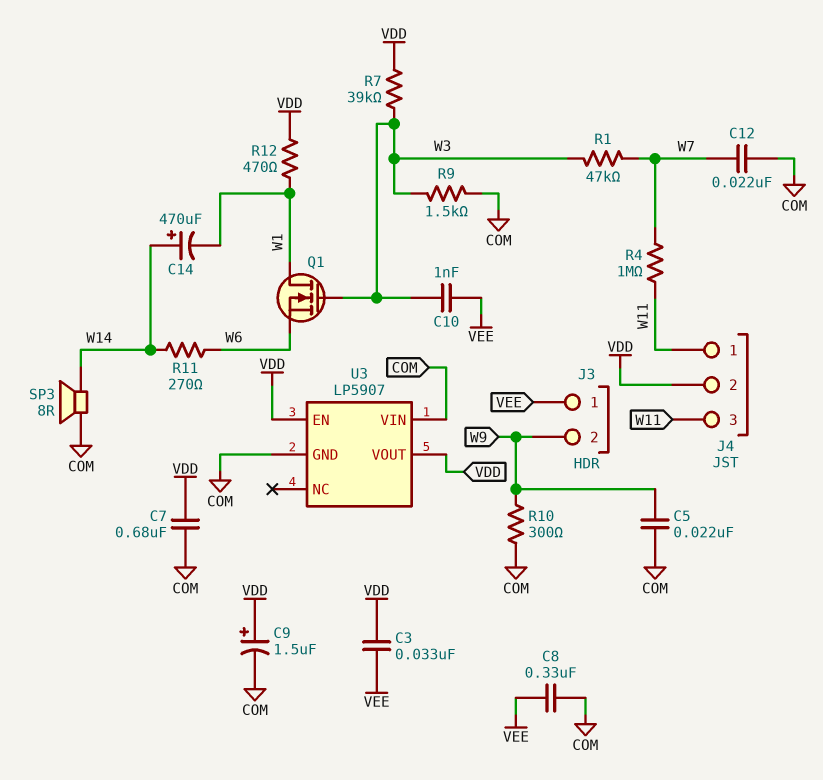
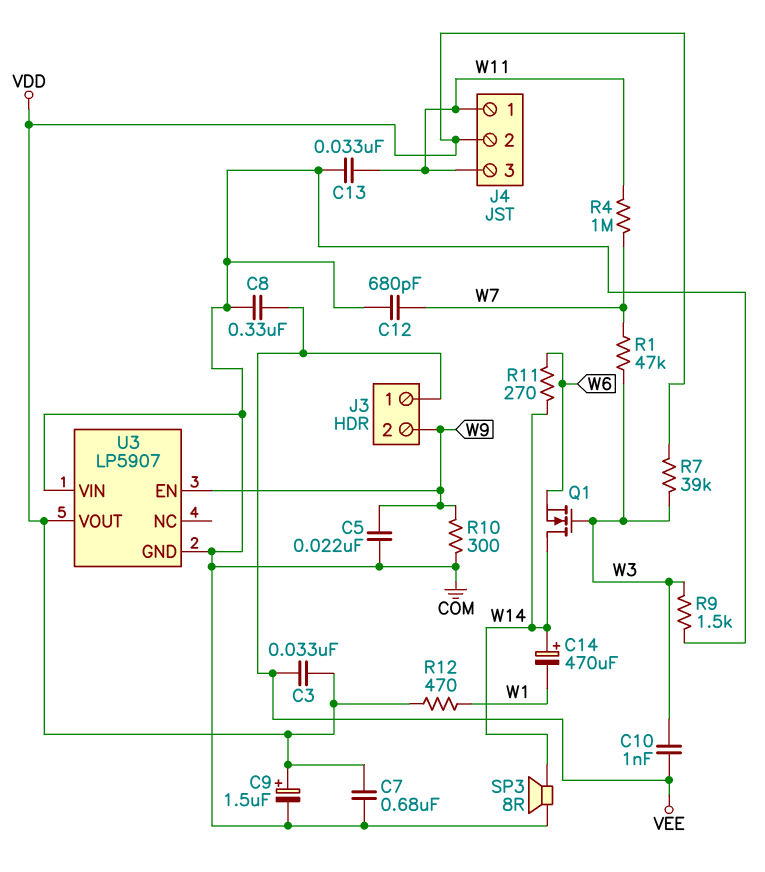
C12: 22nF (COM, W7) -> 680pF (COM, W7)
C13: none -> 33nF (COM, W11)
Q1: NMOS (G W3, D W1, S W6) -> NMOS (G W3, D W14, S W6)
U3 pin EN: VDD -> W9

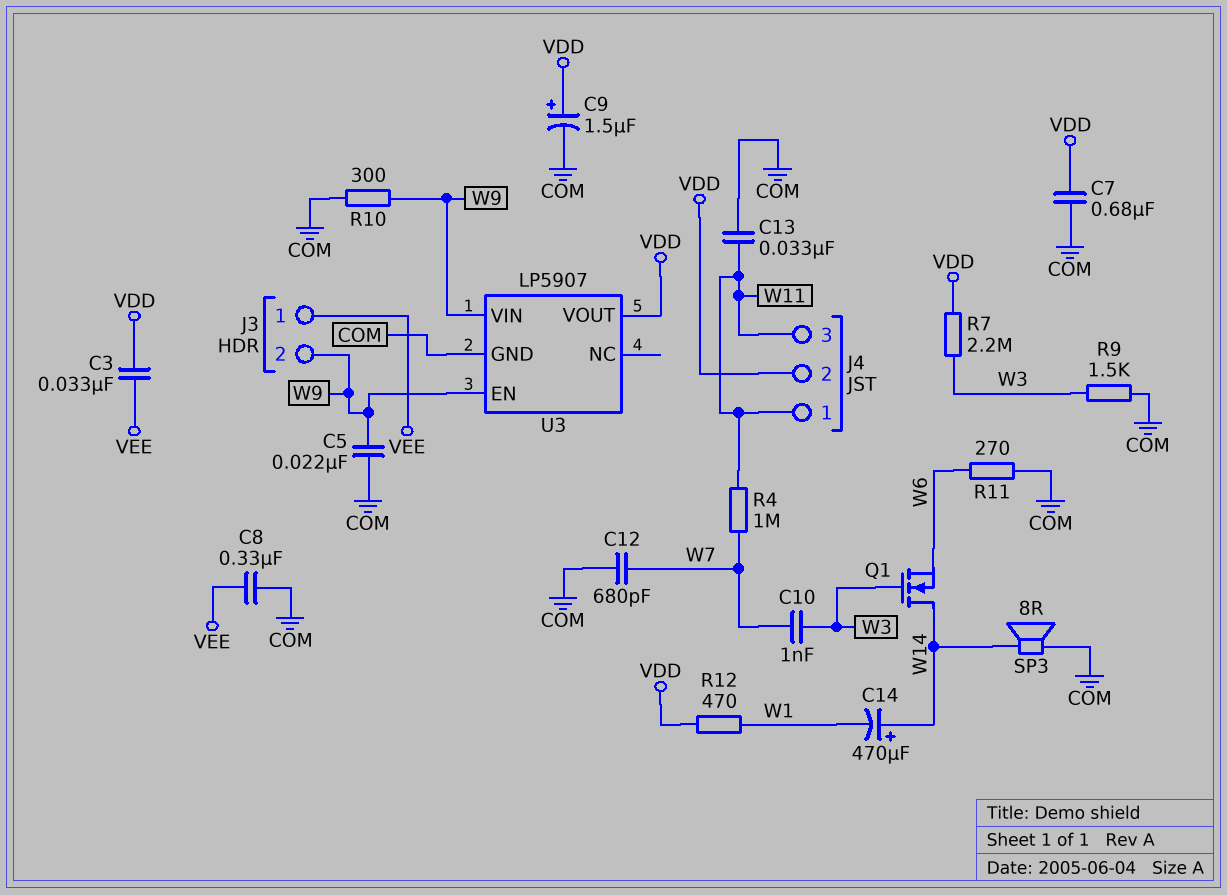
C10: 1nF (VEE, W3) -> 1nF (W3, W7)
R1: 47k (W3, W7) -> none
R7: 39k (VDD, W3) -> 2.2M (VDD, W3)
R11: 270 (W6, W14) -> 270 (COM, W6)
U3 pin VIN: COM -> W9

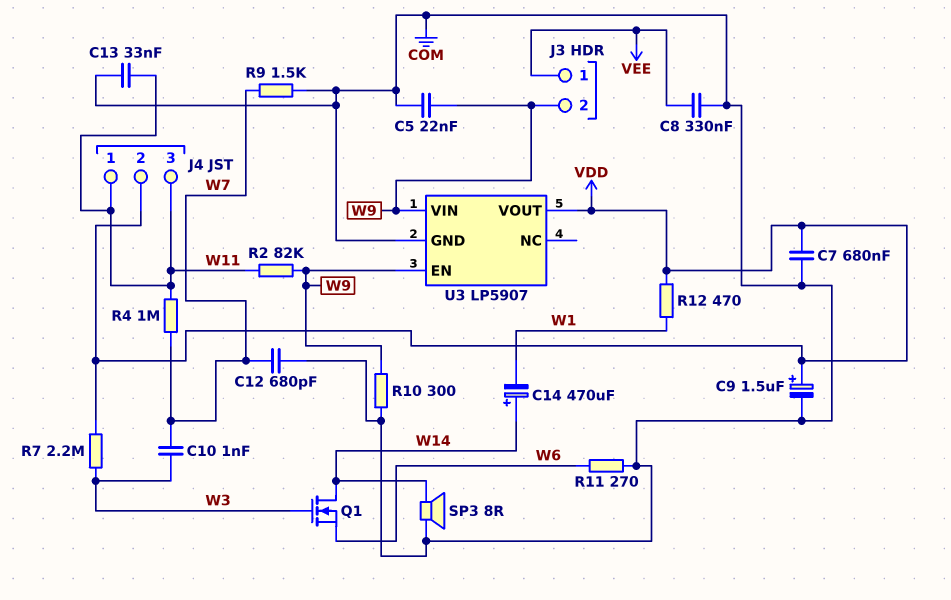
C3: 33nF (VDD, VEE) -> none
R2: none -> 82k (W9, W11)
R9: 1.5k (COM, W3) -> 1.5k (COM, W7)

